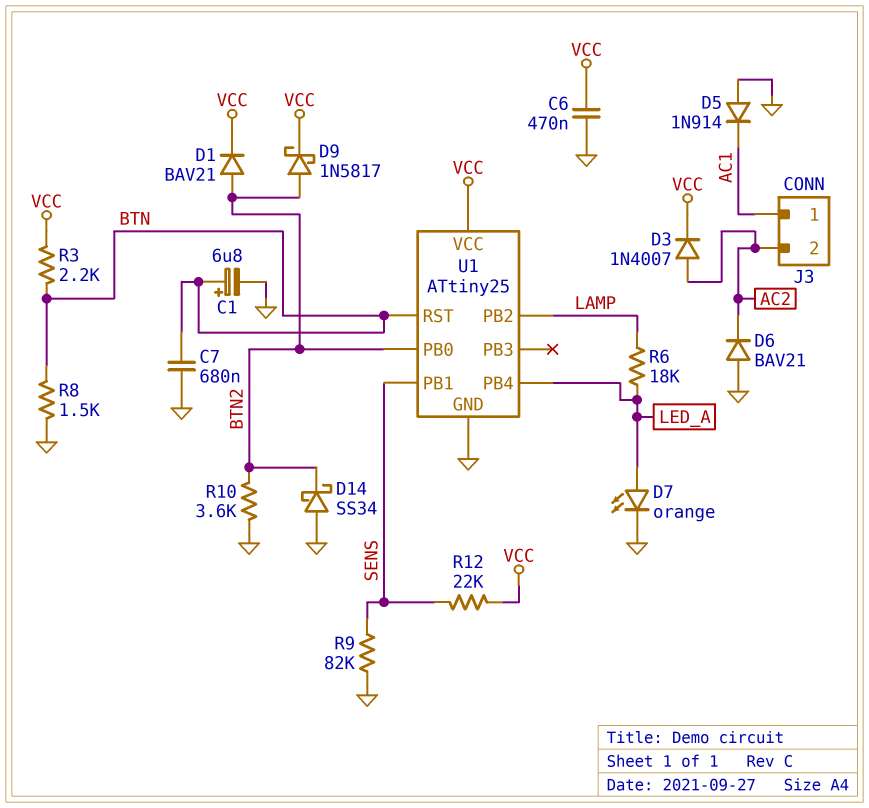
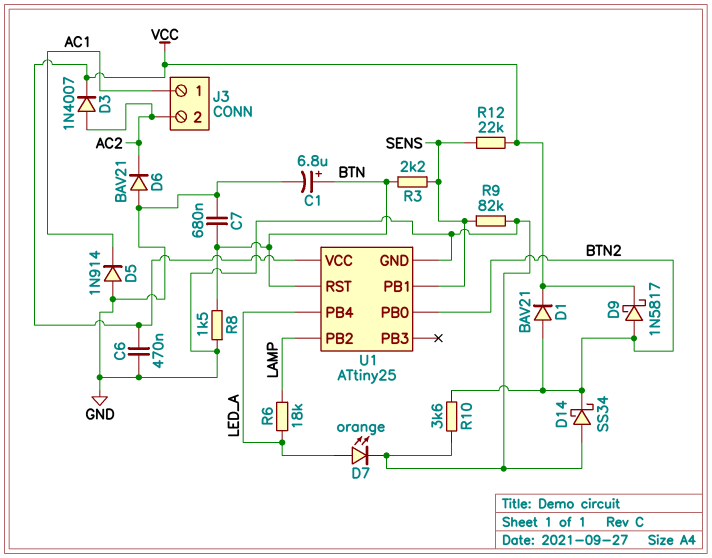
R3: 2.2k (BTN, VCC) -> 2.2k (BTN, SENS)

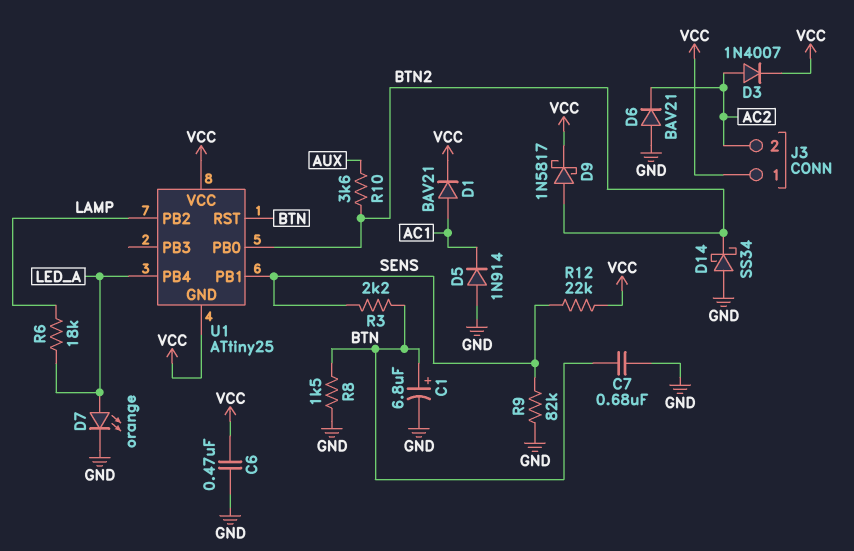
D1: diode BAV21 (A BTN2, K VCC) -> diode BAV21 (A AC1, K VCC)
J3 pin 1: AC1 -> VCC
R10: 3.6k (BTN2, GND) -> 3.6k (AUX, BTN2)
U1 pin GND: GND -> VCC

